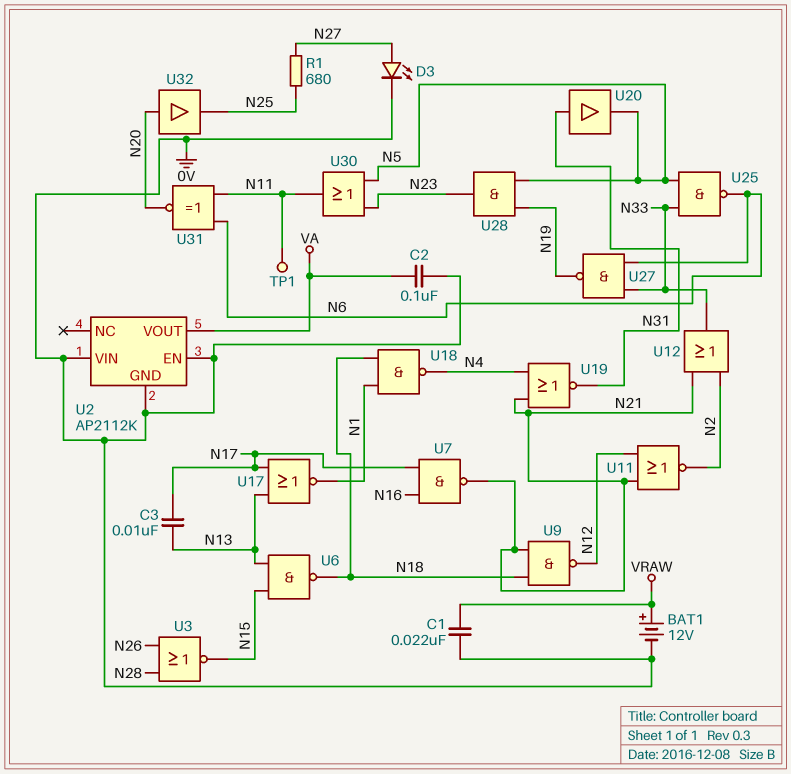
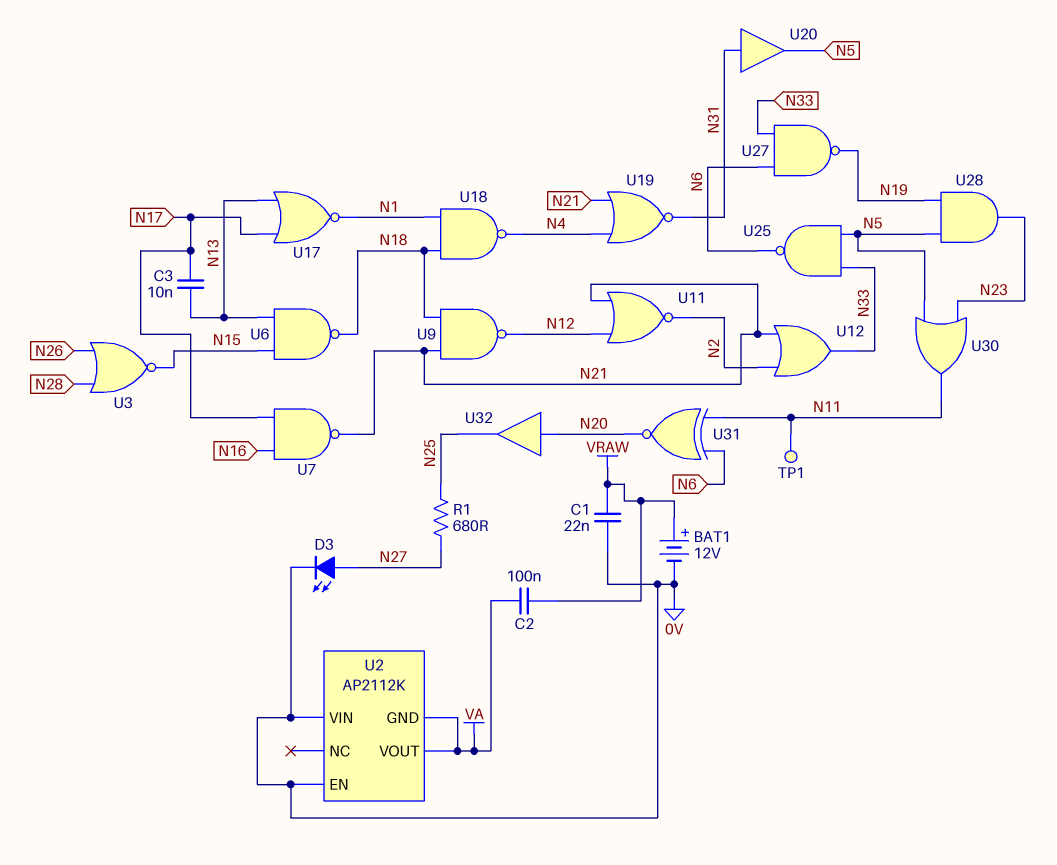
C2: 100nF (0V, VA) -> 100nF (VA, VRAW)
U2 pin GND: 0V -> VA

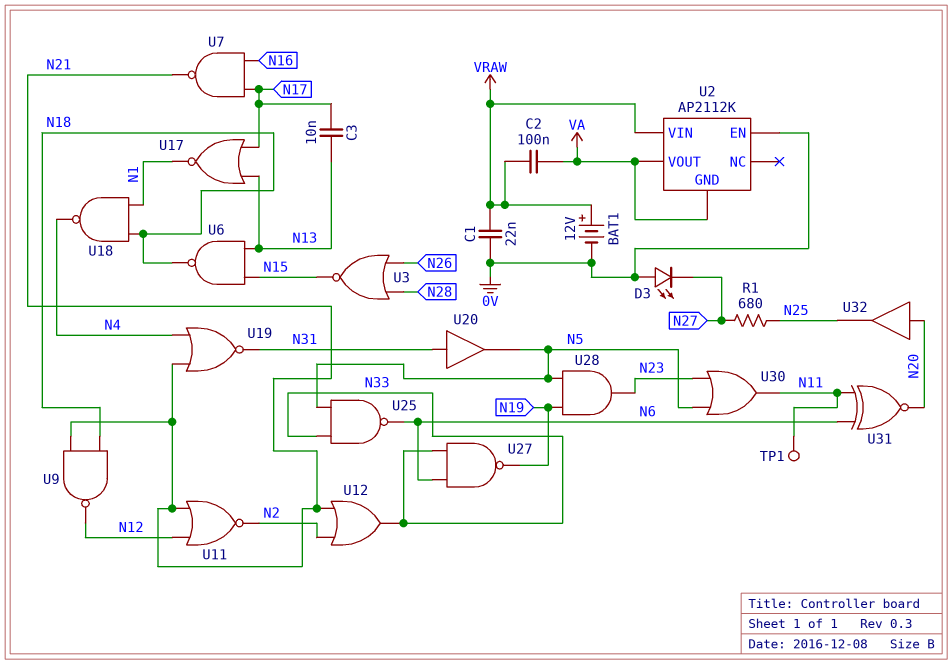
D3: LED (A N27, K 0V) -> LED (A 0V, K N27)
U2 pin VIN: 0V -> VRAW

